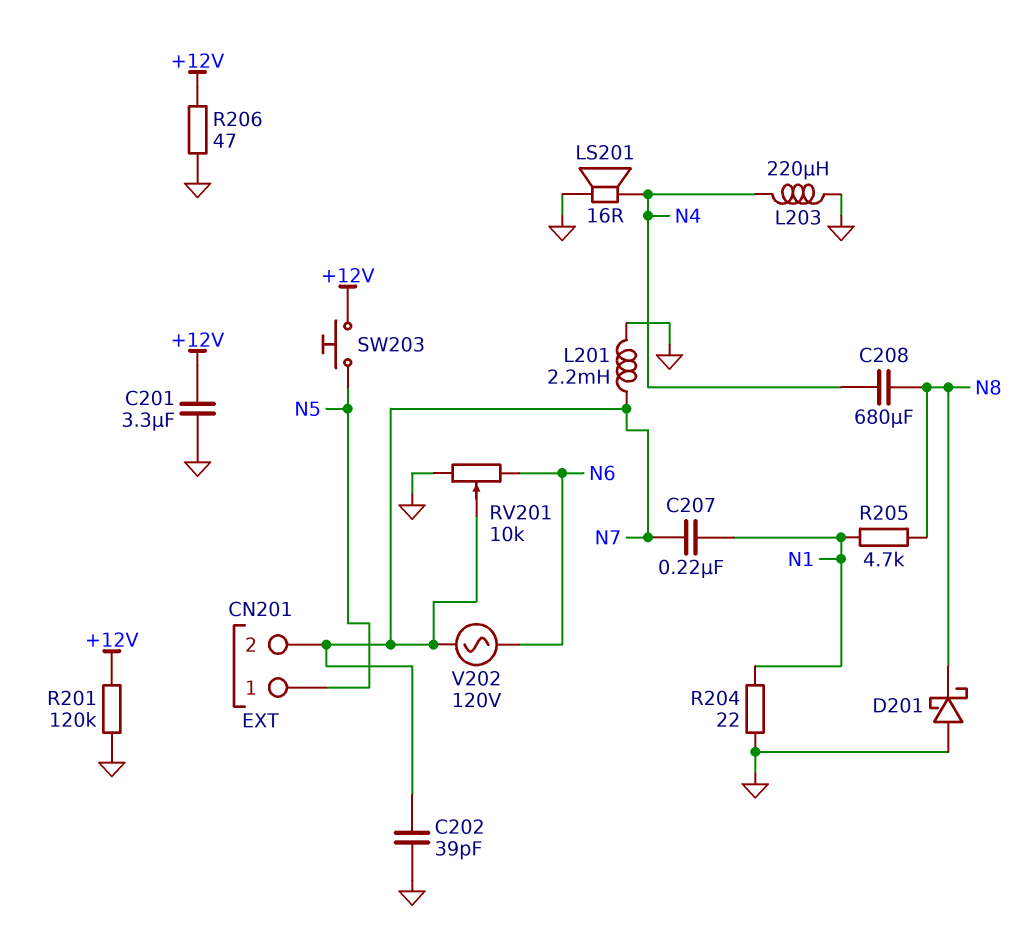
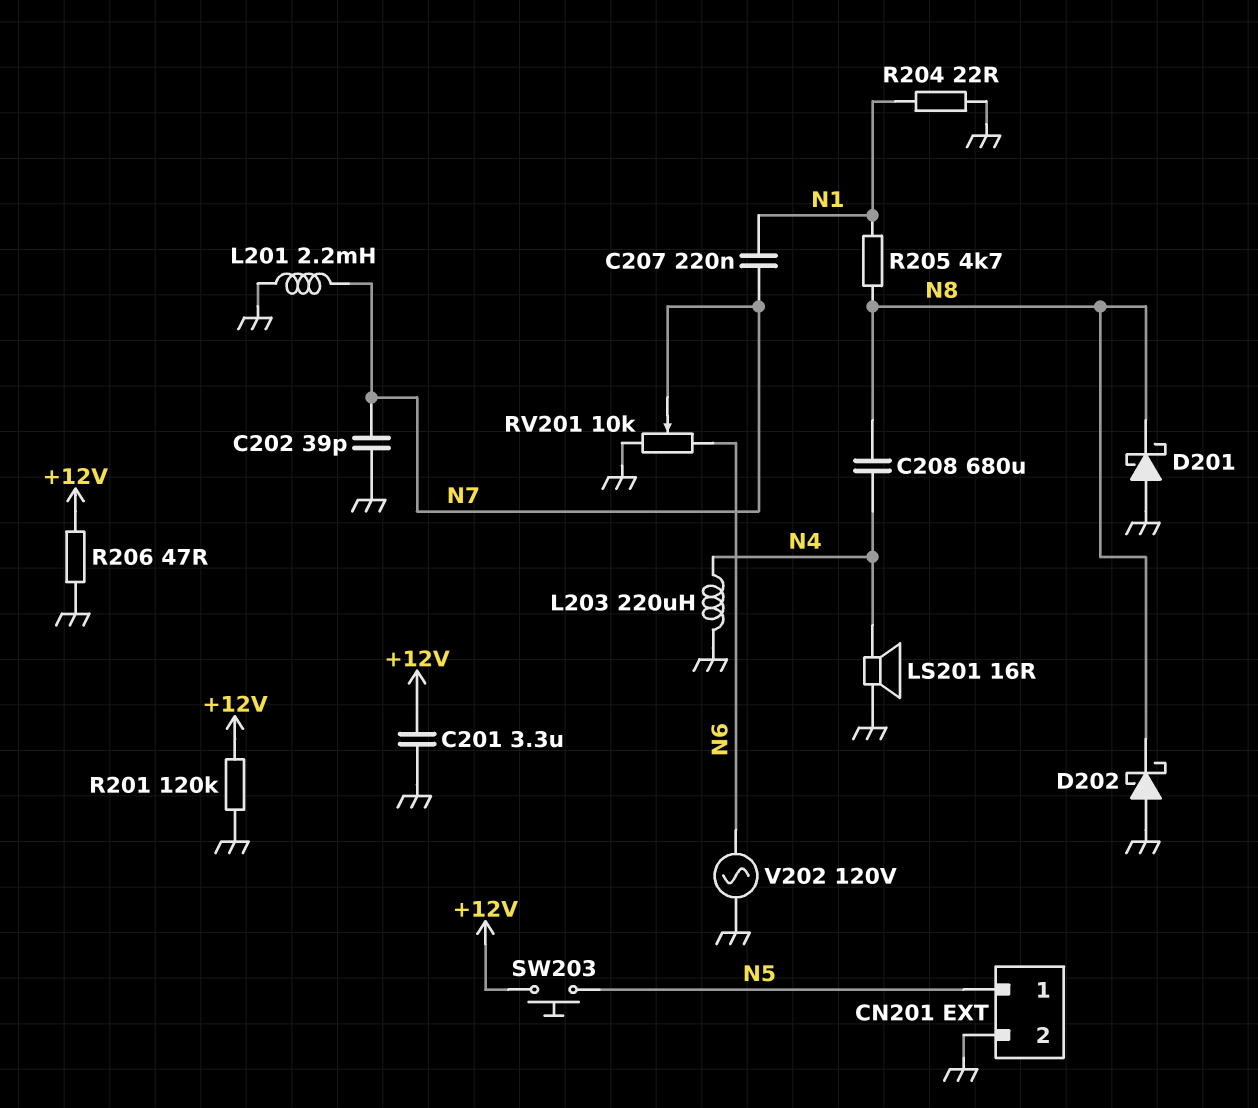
CN201 pin 2: N7 -> GND
D202: none -> schottky (A GND, K N8)
V202: AC 120V (N6, N7) -> AC 120V (GND, N6)

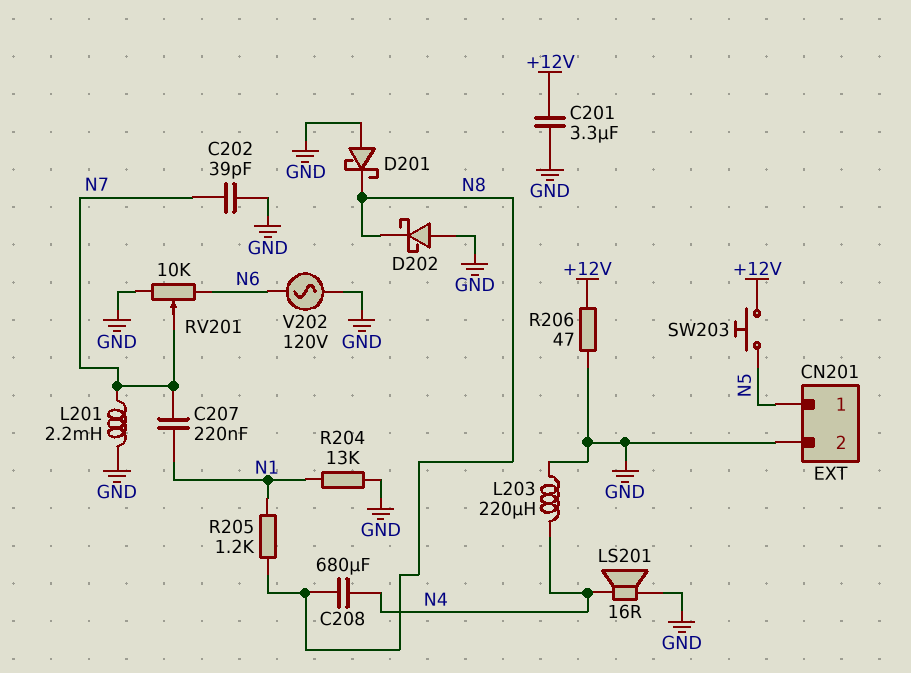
R201: 120k (+12V, GND) -> none
R204: 22 (GND, N1) -> 13k (GND, N1)
R205: 4.7k (N1, N8) -> 1.2k (N1, N8)

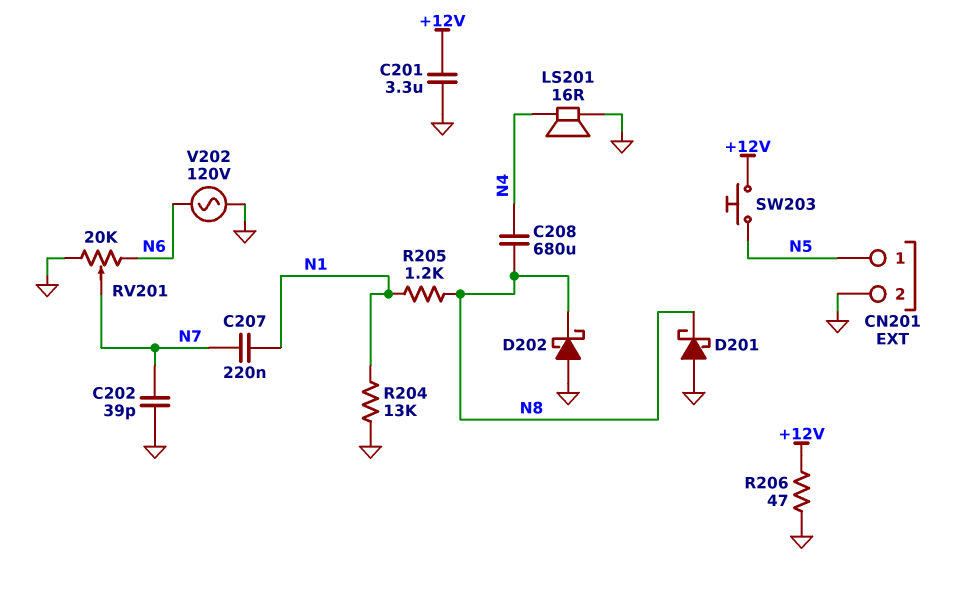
L201: 2.2mH (GND, N7) -> none
L203: 220uH (GND, N4) -> none
RV201: 10k (GND, N6, wiper N7) -> 20k (GND, N6, wiper N7)

